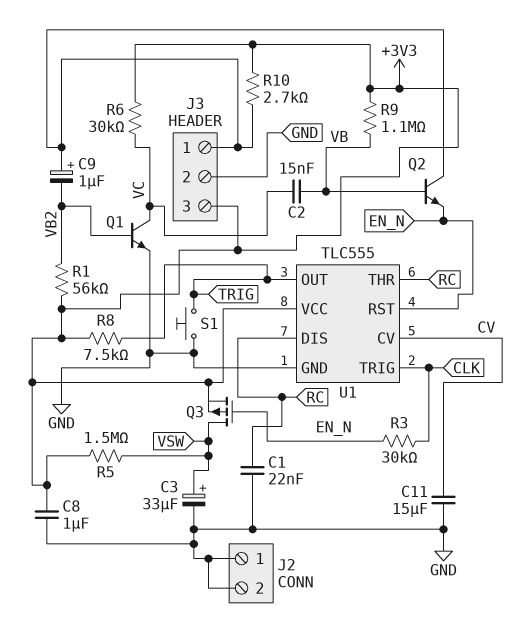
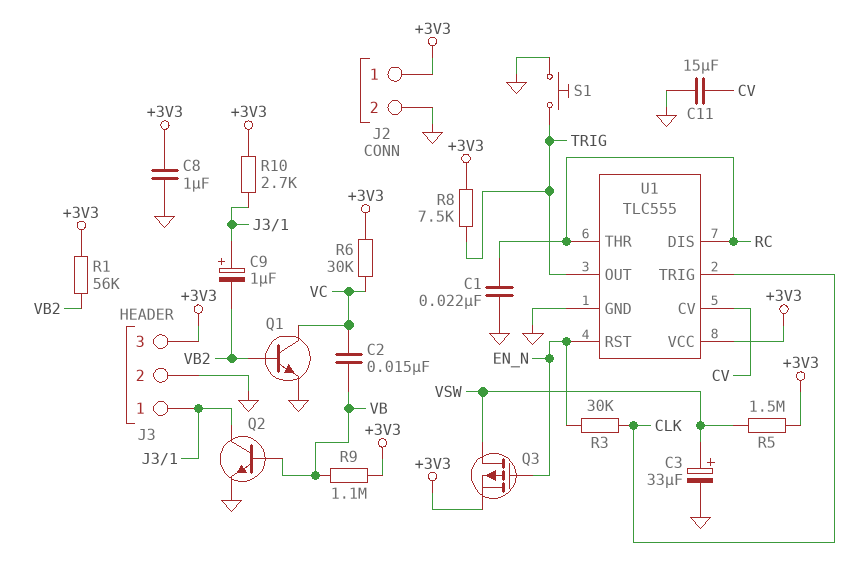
J2 pin 1: GND -> +3V3
Q2: NPN (B VB, C J3/1, E EN_N) -> NPN (B VB, C J3/1, E GND)

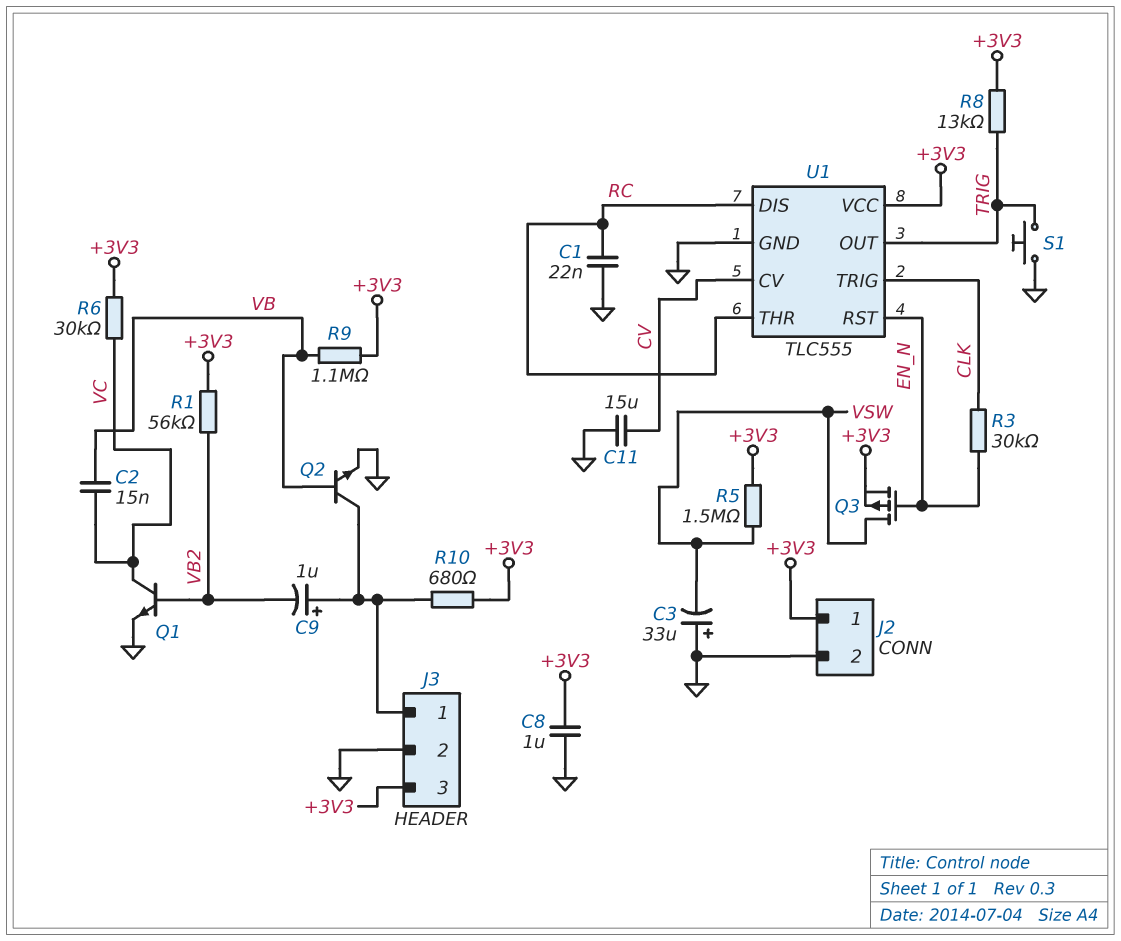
C3: 33uF (plus VSW, minus GND) -> 33uF (plus GND, minus VSW)
R8: 7.5k (+3V3, TRIG) -> 13k (+3V3, TRIG)
R10: 2.7k (+3V3, J3/1) -> 680 (+3V3, J3/1)

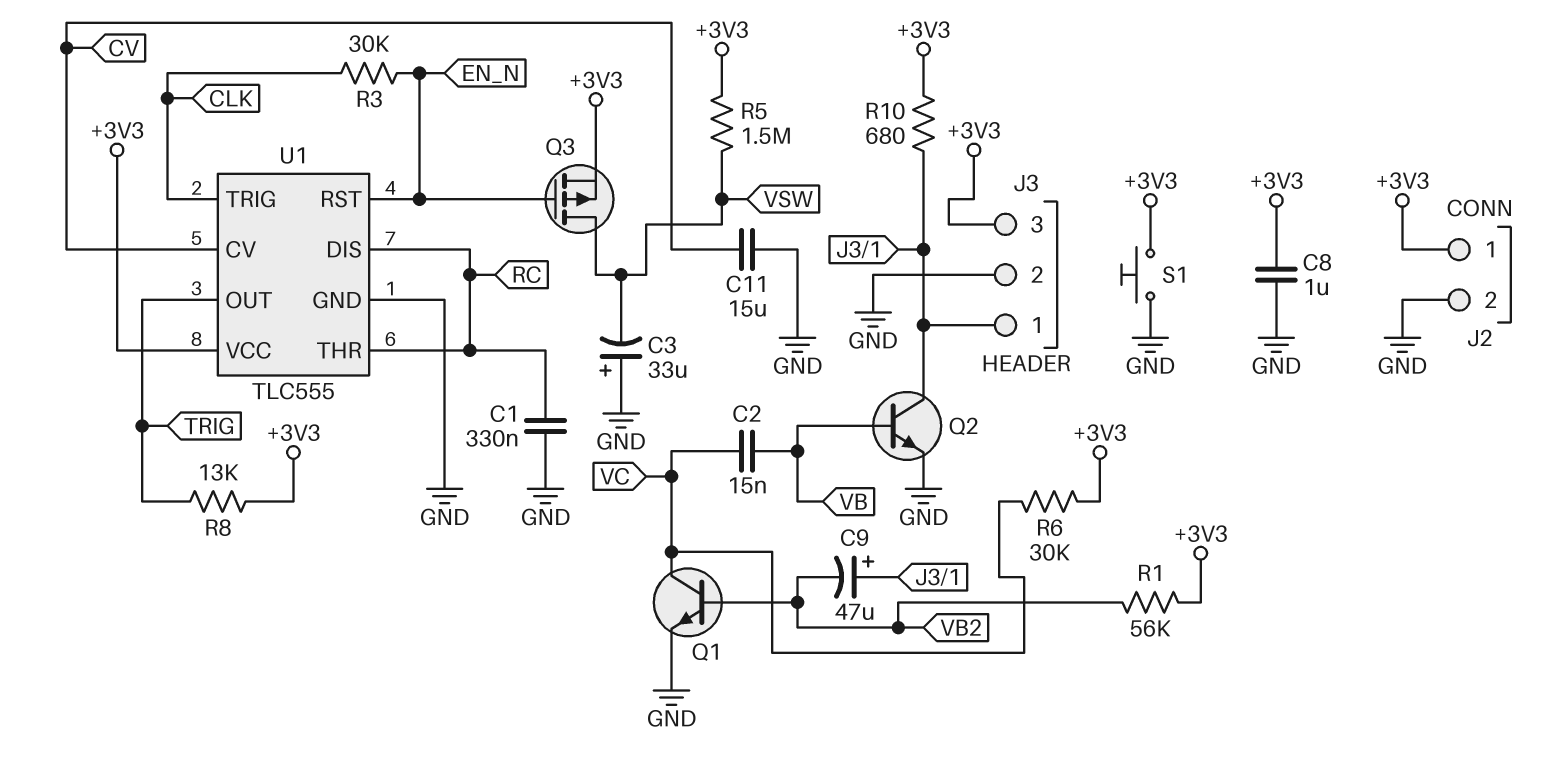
C1: 22nF (GND, RC) -> 330nF (GND, RC)
C9: 1uF (plus J3/1, minus VB2) -> 47uF (plus J3/1, minus VB2)
R9: 1.1M (+3V3, VB) -> none
S1: button (GND, TRIG) -> button (+3V3, GND)

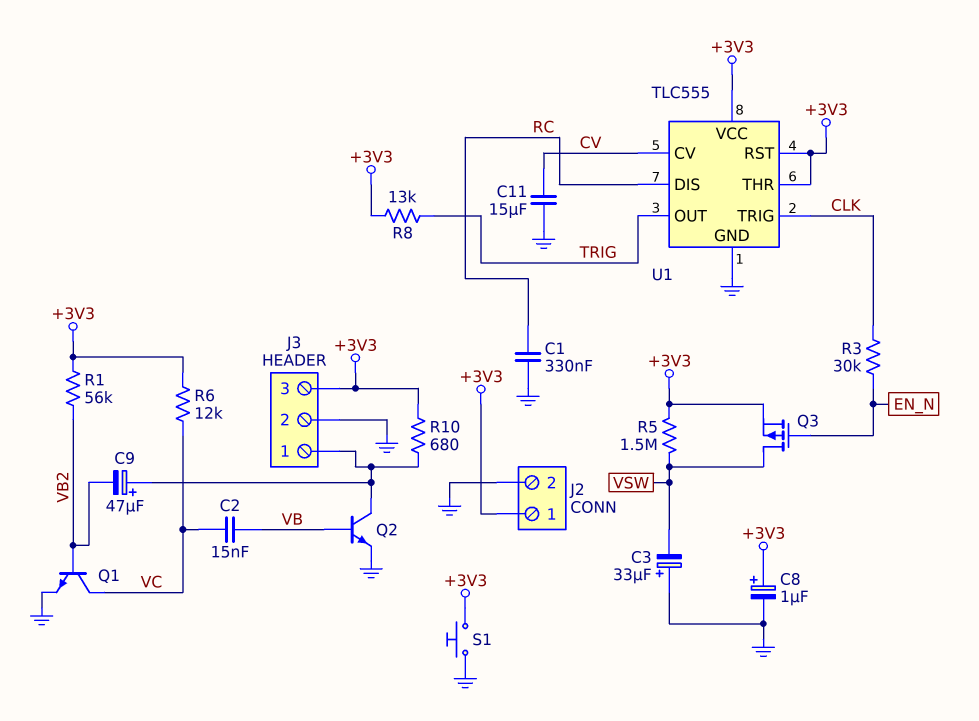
C8: 1uF (+3V3, GND) -> 1uF (plus +3V3, minus GND)
R6: 30k (+3V3, VC) -> 12k (+3V3, VC)
U1 pin RST: EN_N -> +3V3
U1 pin THR: RC -> +3V3

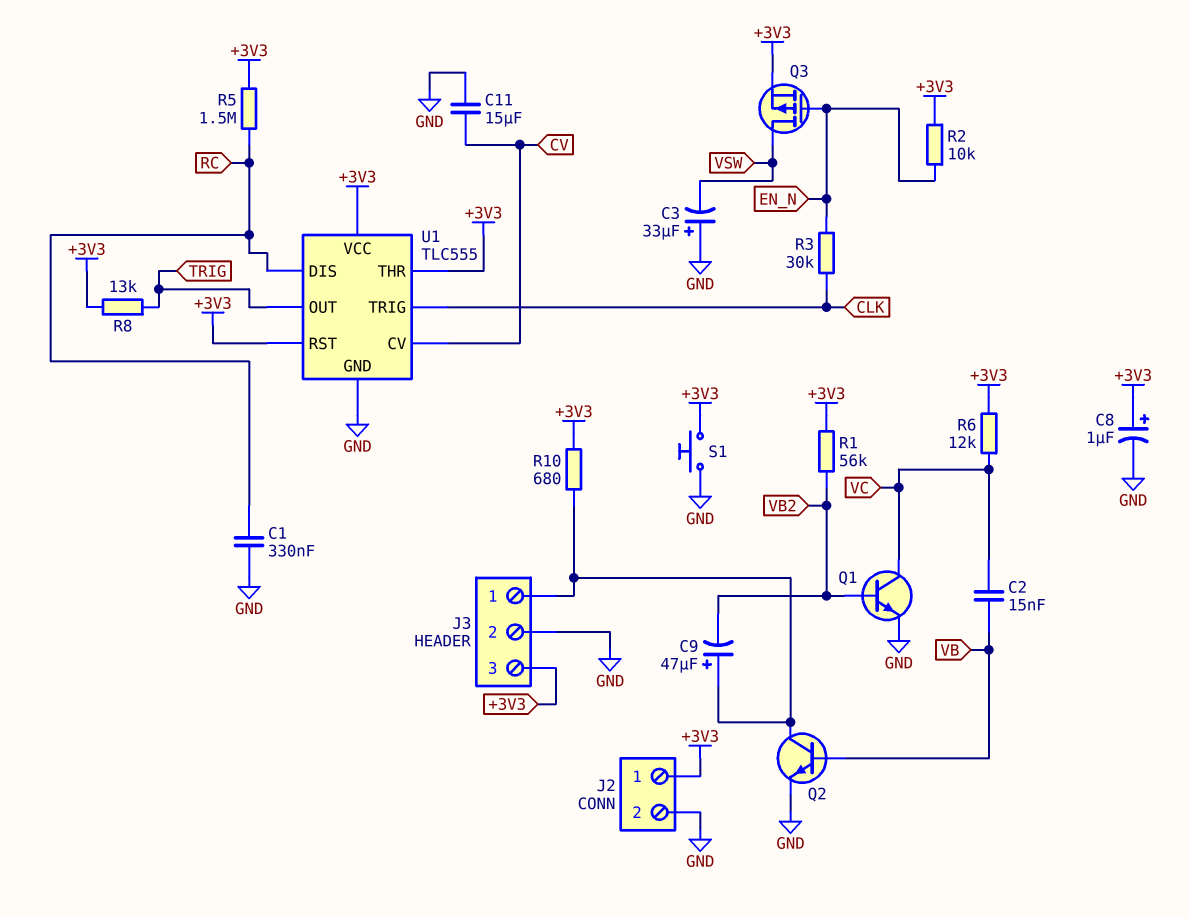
R2: none -> 10k (+3V3, EN_N)
R5: 1.5M (+3V3, VSW) -> 1.5M (+3V3, RC)

